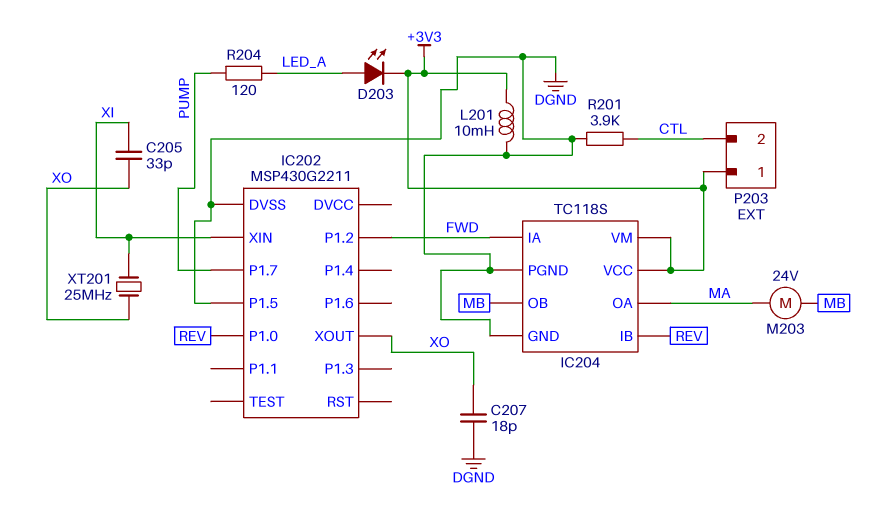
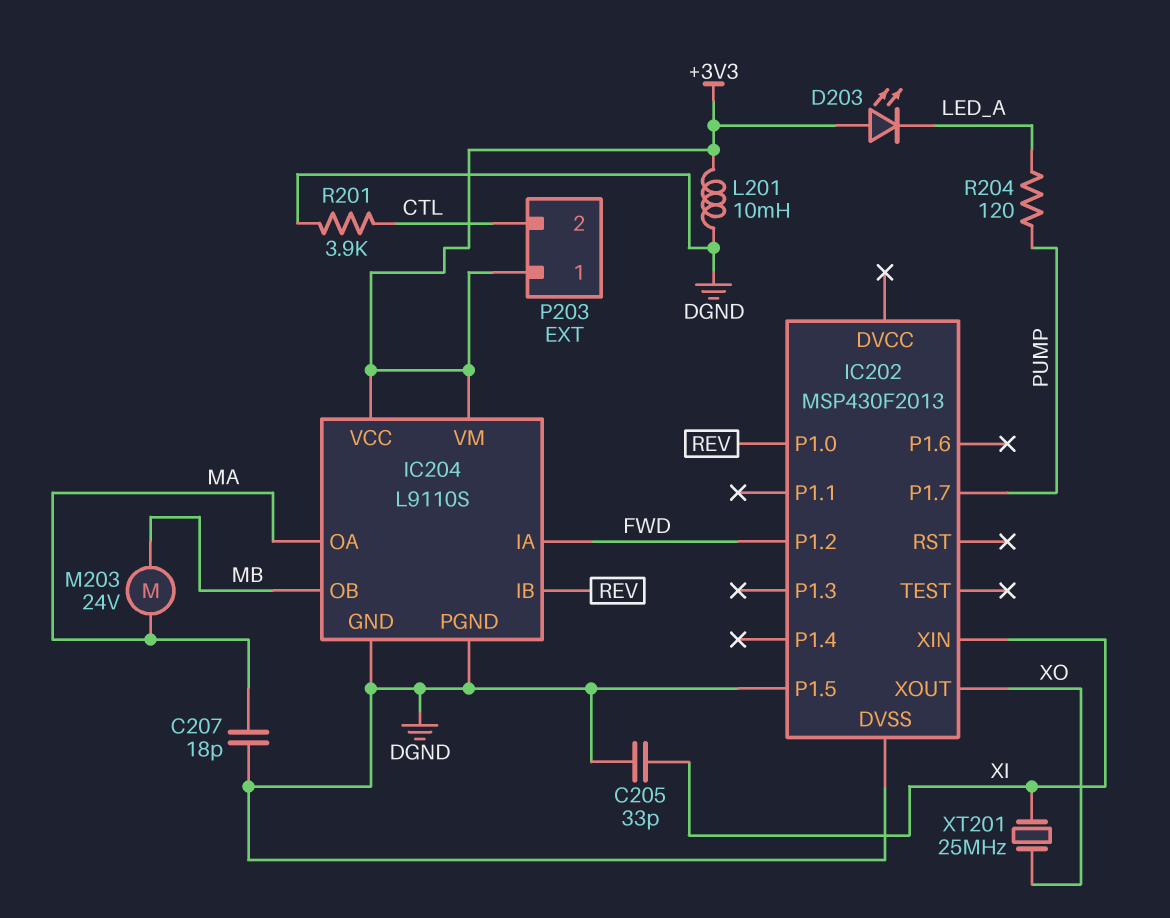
C205: 33pF (XI, XO) -> 33pF (DGND, XI)
C207: 18pF (DGND, XO) -> 18pF (DGND, MA)
D203: LED (A LED_A, K +3V3) -> LED (A +3V3, K LED_A)
IC202: MSP430G2211 -> MSP430F2013
IC204: TC118S -> L9110S

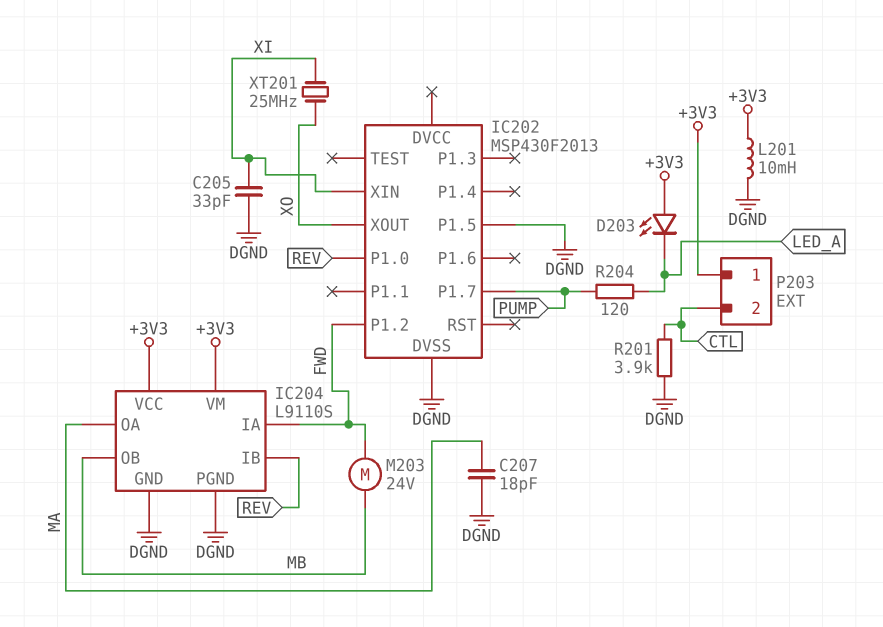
M203: motor 24V (MA, MB) -> motor 24V (FWD, MB)

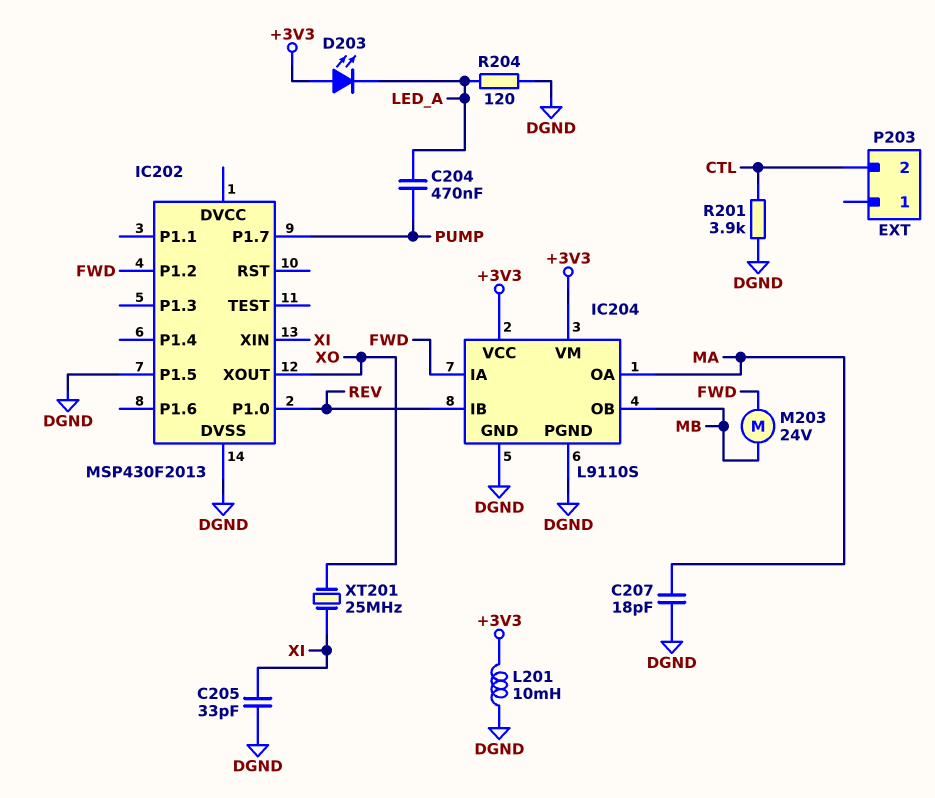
C204: none -> 470nF (LED_A, PUMP)
P203 pin 1: +3V3 -> none
R204: 120 (LED_A, PUMP) -> 120 (DGND, LED_A)

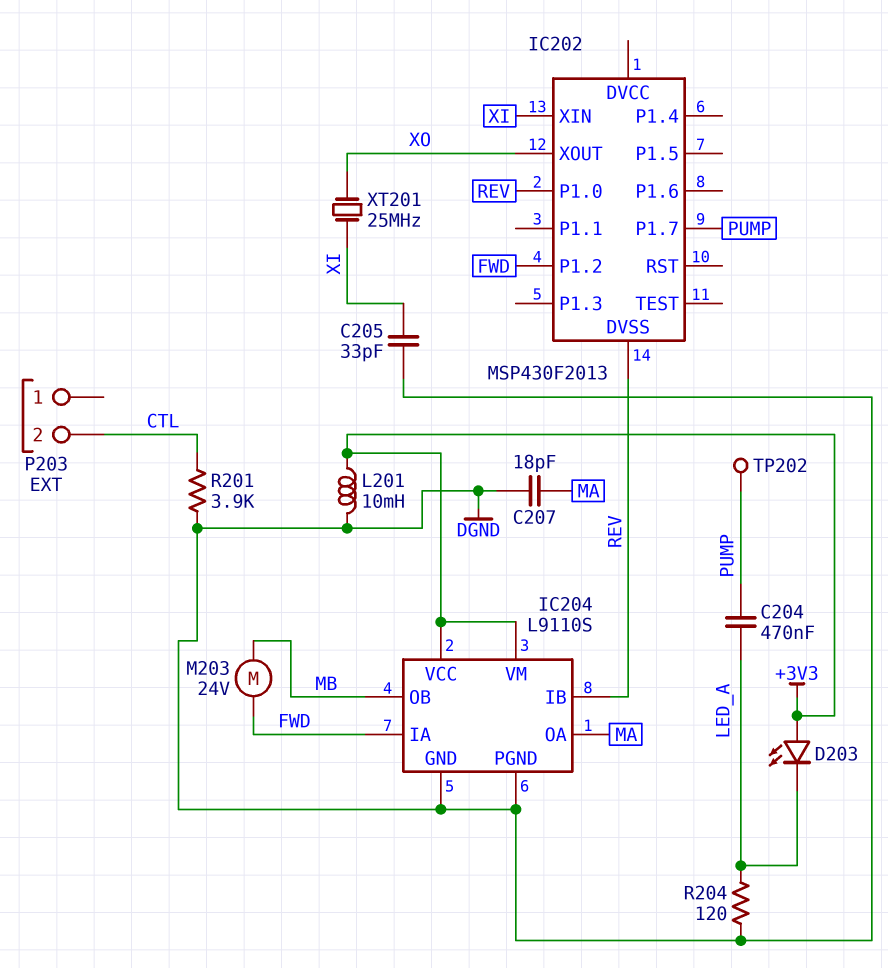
IC202 pin DVSS: DGND -> REV
IC202 pin P1.5: DGND -> none
TP202: none -> test point (PUMP)

